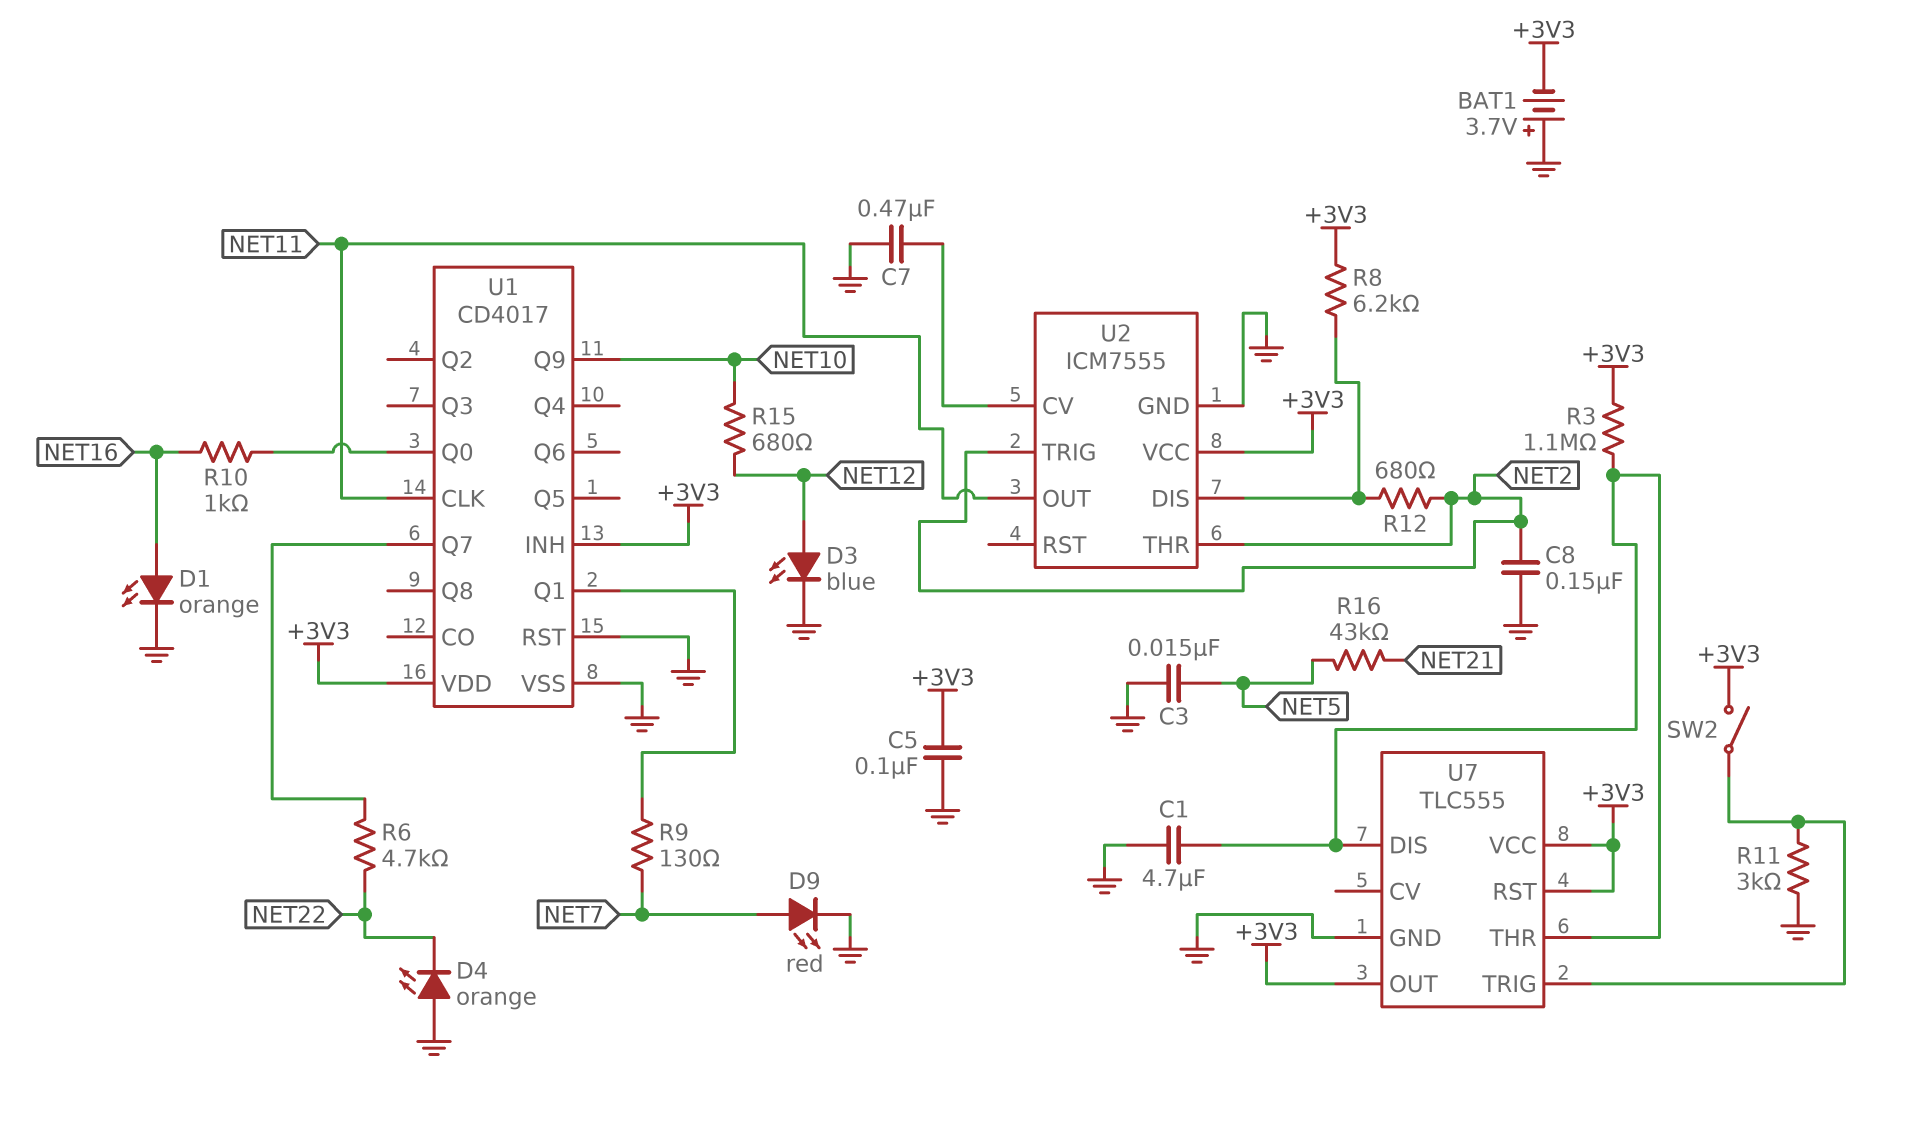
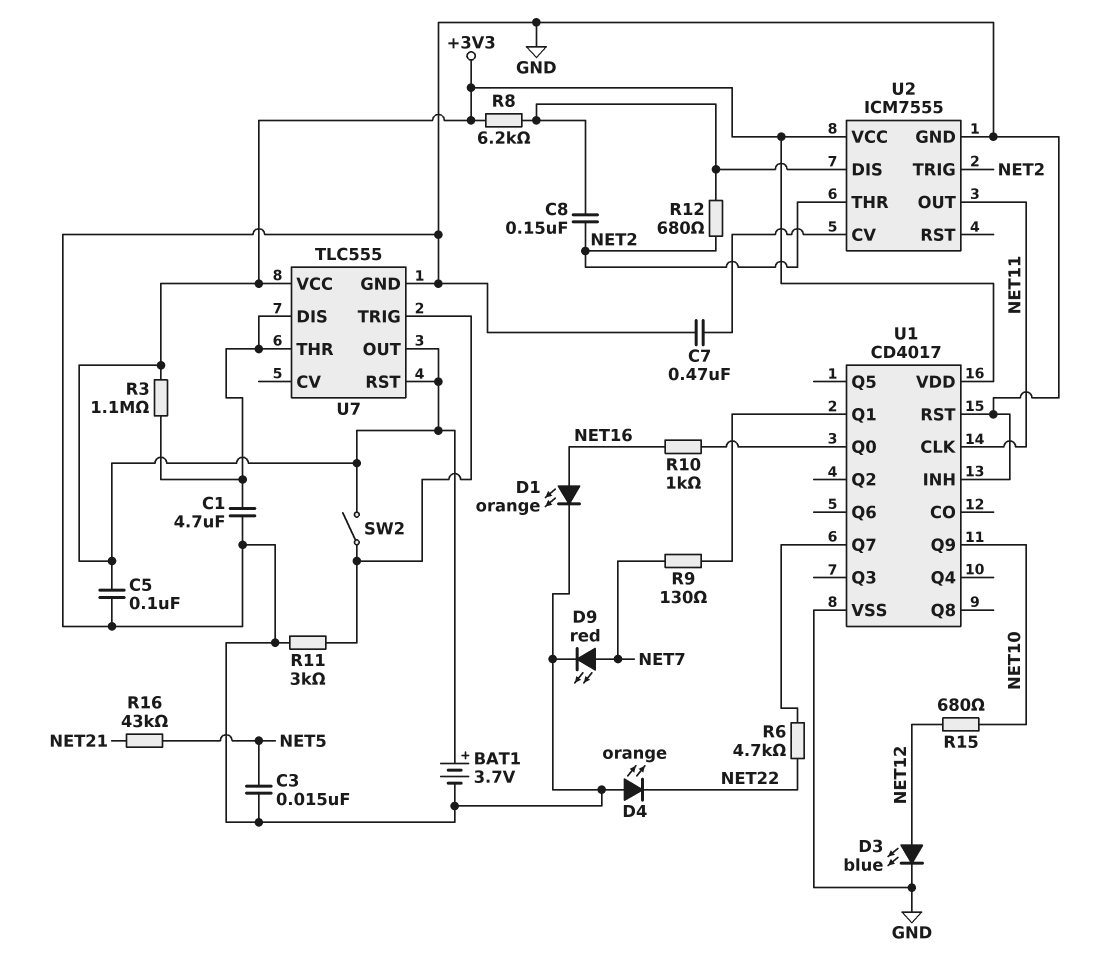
BAT1: 3.7V (plus GND, minus +3V3) -> 3.7V (plus +3V3, minus GND)
C8: 150nF (GND, NET2) -> 150nF (NET2, U2/DIS)
U1 pin INH: +3V3 -> GND

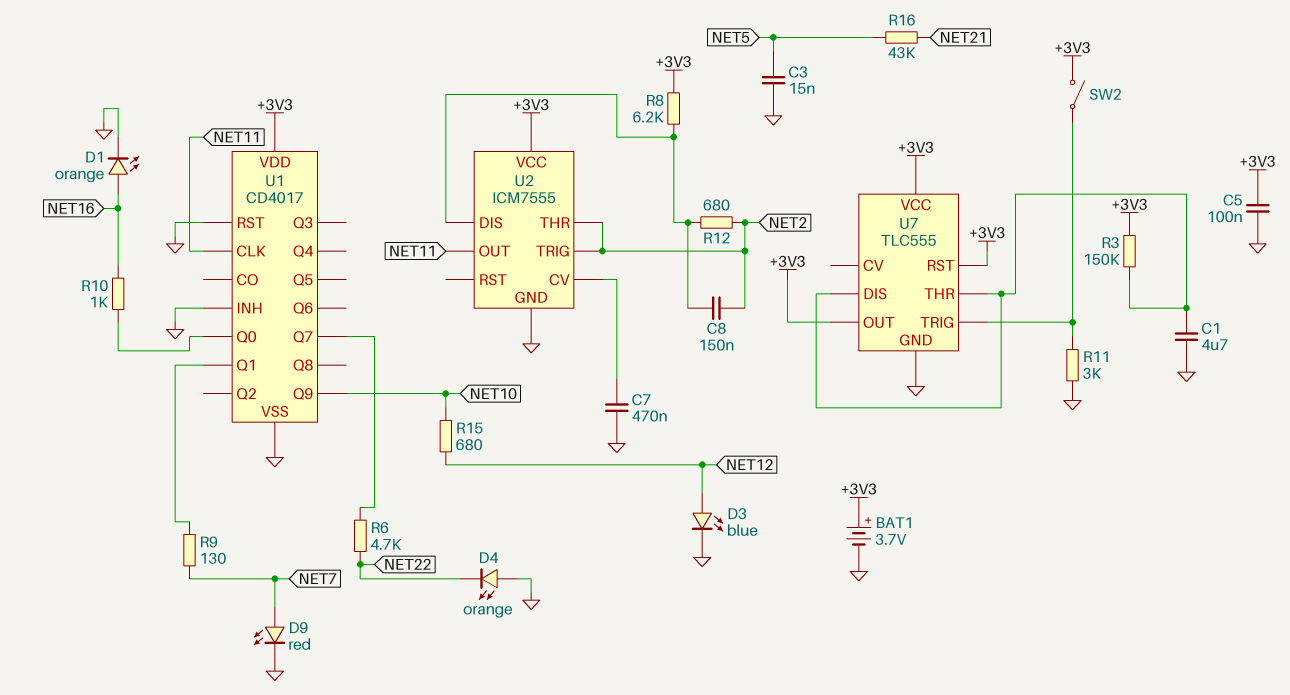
R3: 1.1M (+3V3, U7/DIS) -> 150k (+3V3, U7/DIS)

